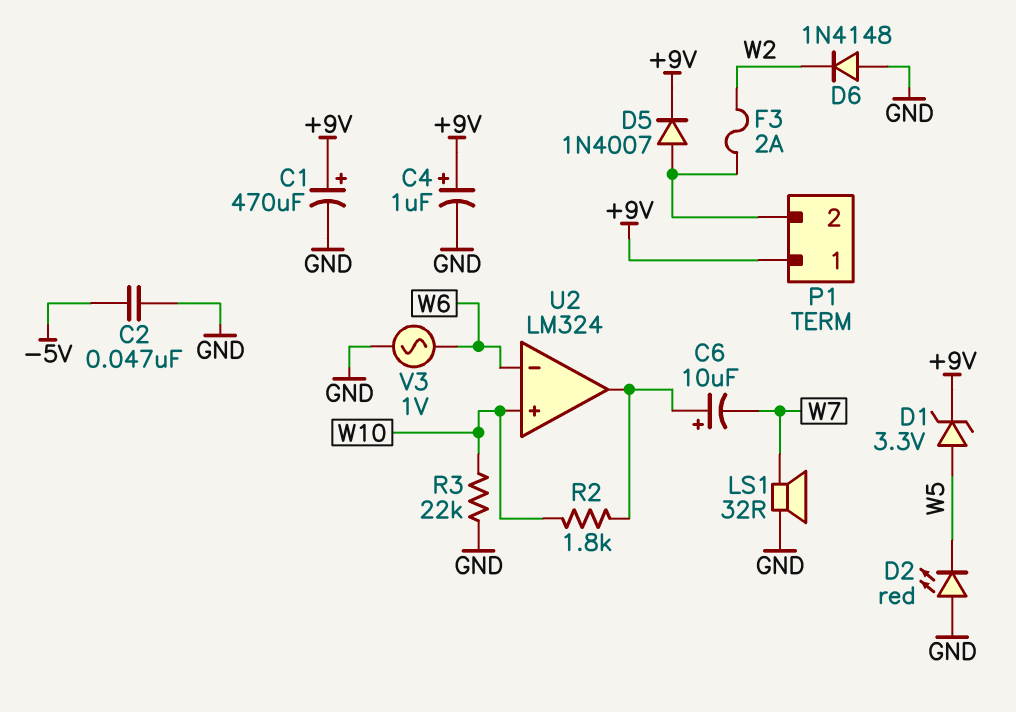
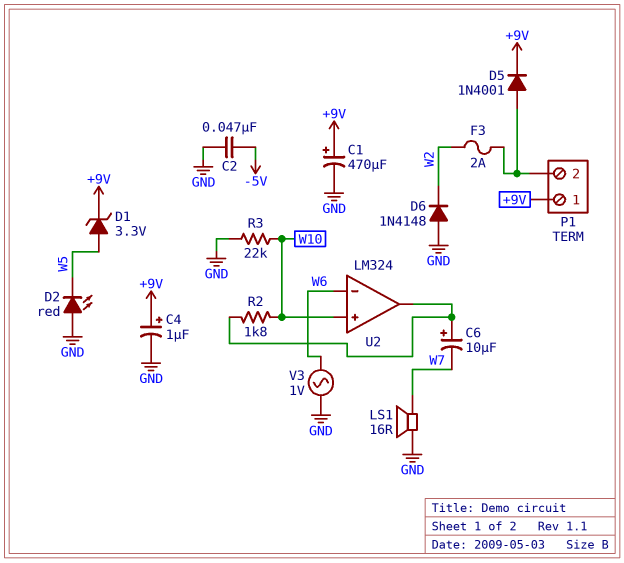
D5: diode 1N4007 (A P1/2, K +9V) -> diode 1N4001 (A P1/2, K +9V)
LS1: speaker 32R (GND, W7) -> speaker 16R (GND, W7)

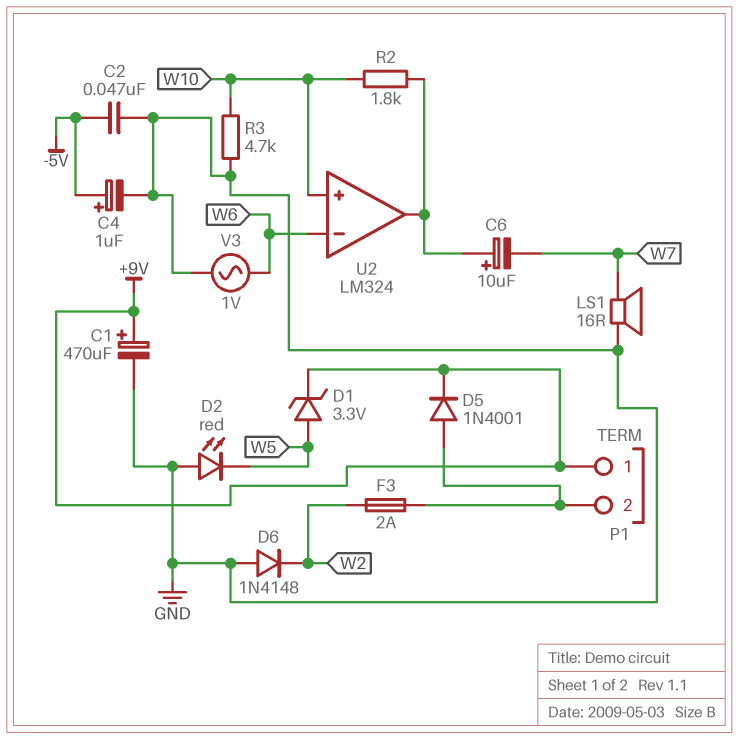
C4: 1uF (plus +9V, minus GND) -> 1uF (plus -5V, minus GND)
R3: 22k (GND, W10) -> 4.7k (GND, W10)

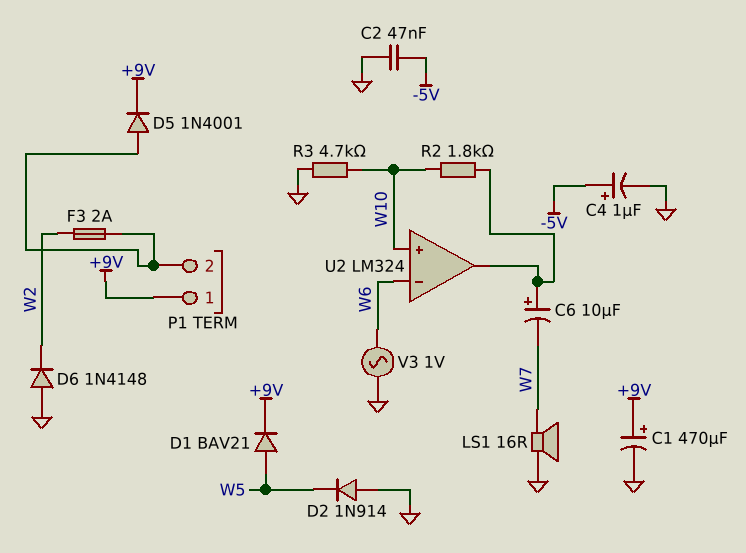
D1: zener 3.3V (A W5, K +9V) -> diode BAV21 (A W5, K +9V)
D2: LED red (A GND, K W5) -> diode 1N914 (A GND, K W5)

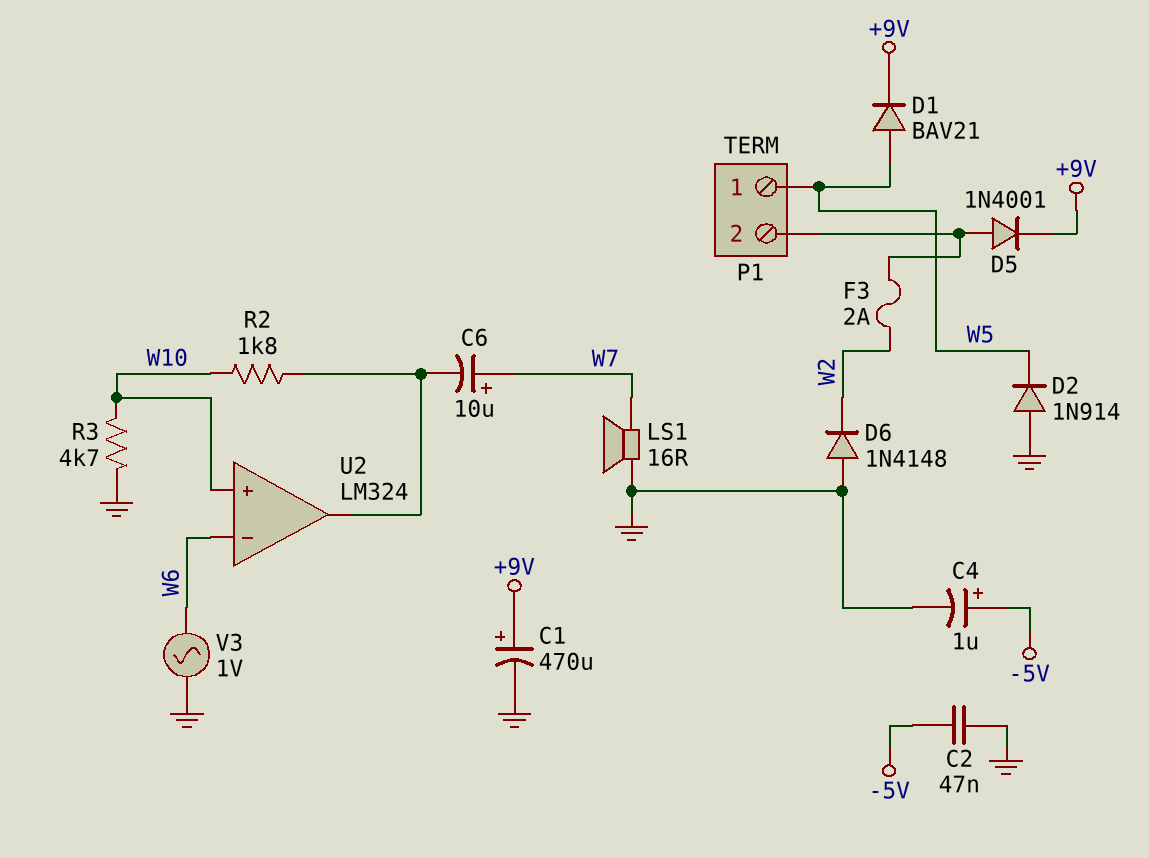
C6: 10uF (plus U2/out, minus W7) -> 10uF (plus W7, minus U2/out)
P1 pin 1: +9V -> W5

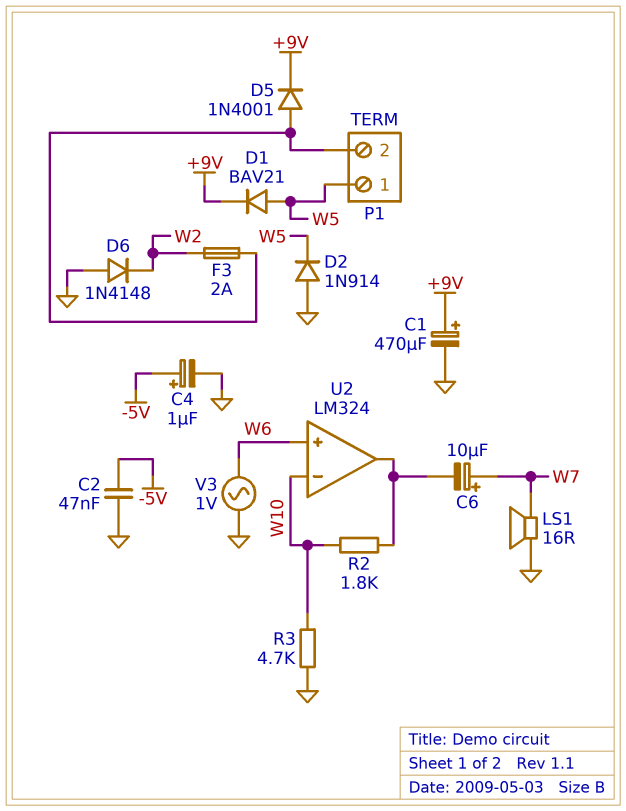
U2 pin in+: W10 -> W6
U2 pin in-: W6 -> W10

